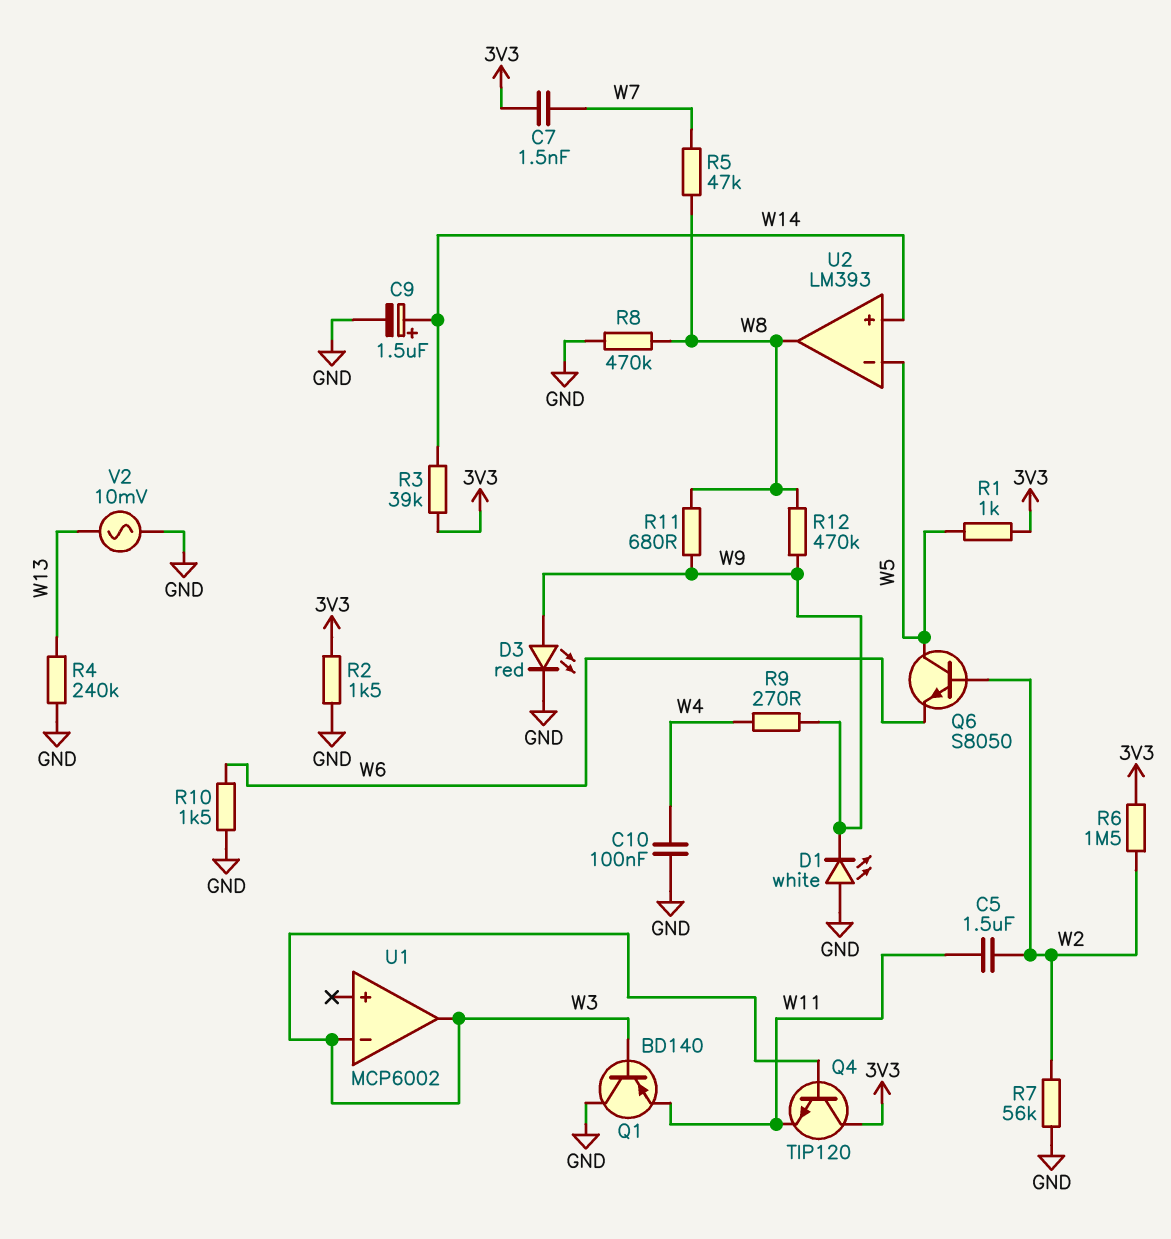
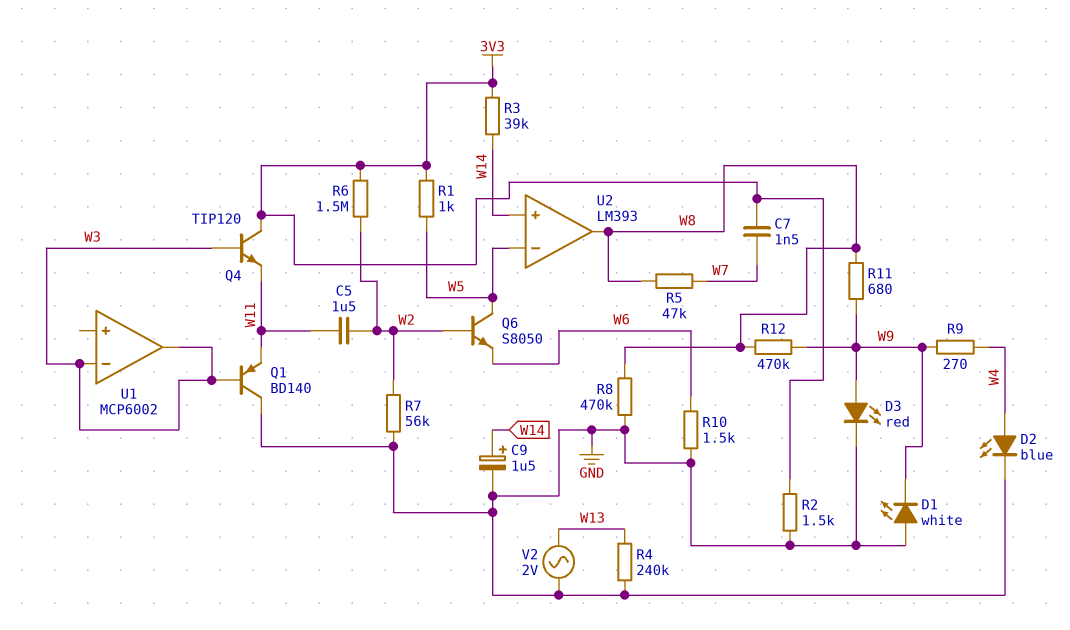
C10: 100nF (GND, W4) -> none
D2: none -> LED blue (A W4, K GND)
V2: AC 10mV (GND, W13) -> AC 2V (GND, W13)

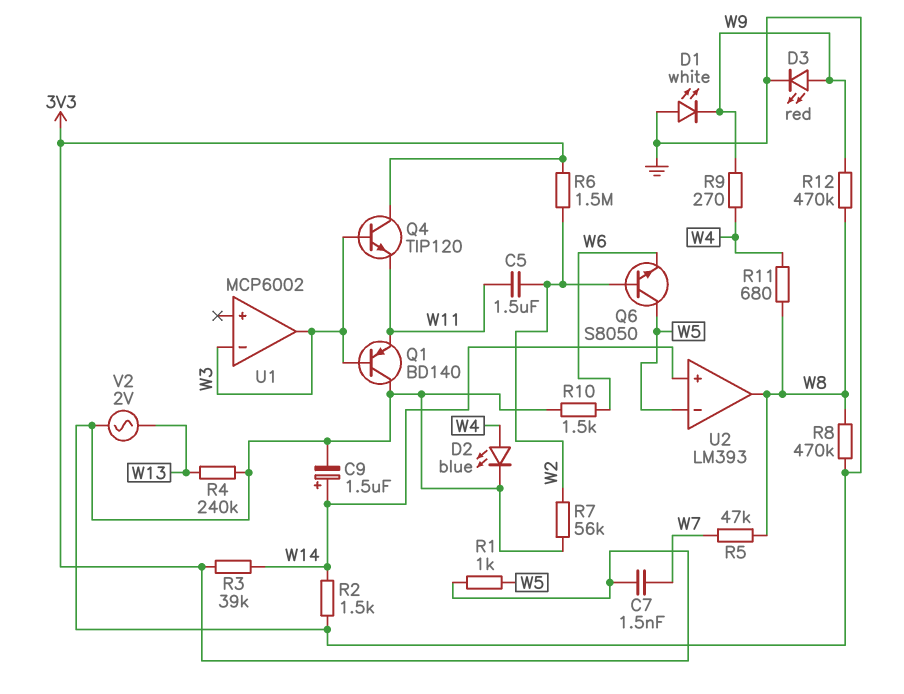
R2: 1.5k (3V3, GND) -> 1.5k (GND, W14)
R11: 680 (W8, W9) -> 680 (W4, W8)

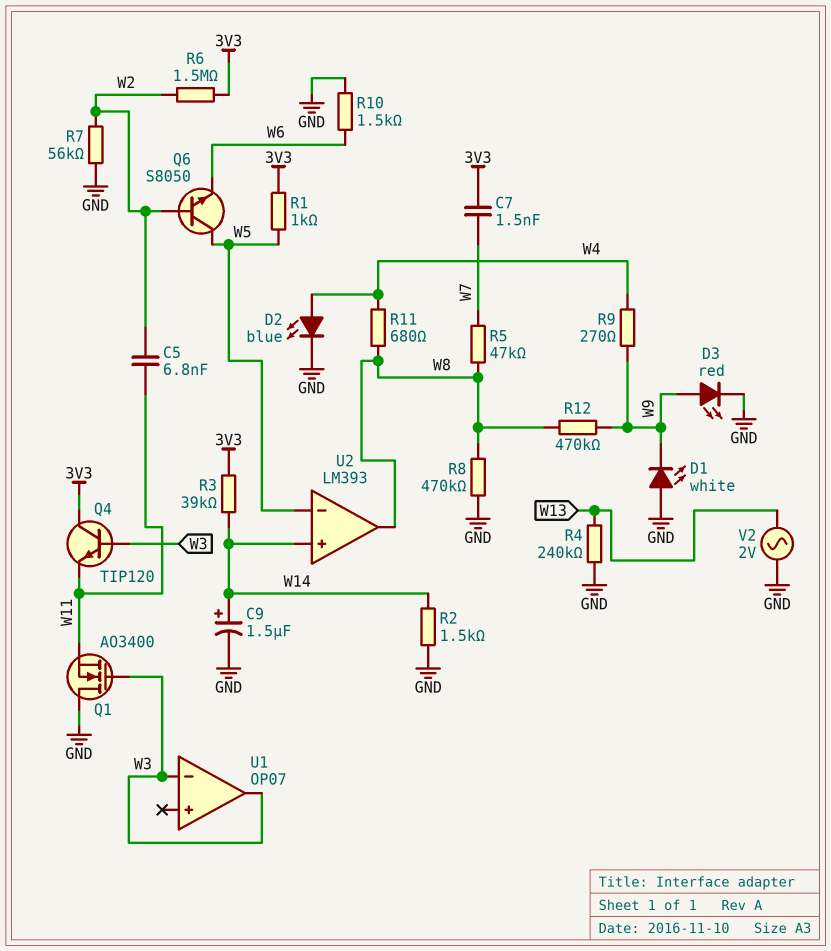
C5: 1.5uF (W2, W11) -> 6.8nF (W2, W11)
Q1: PNP BD140 (B W3, C GND, E W11) -> NMOS AO3400 (G W3, D GND, S W11)
U1: MCP6002 -> OP07

